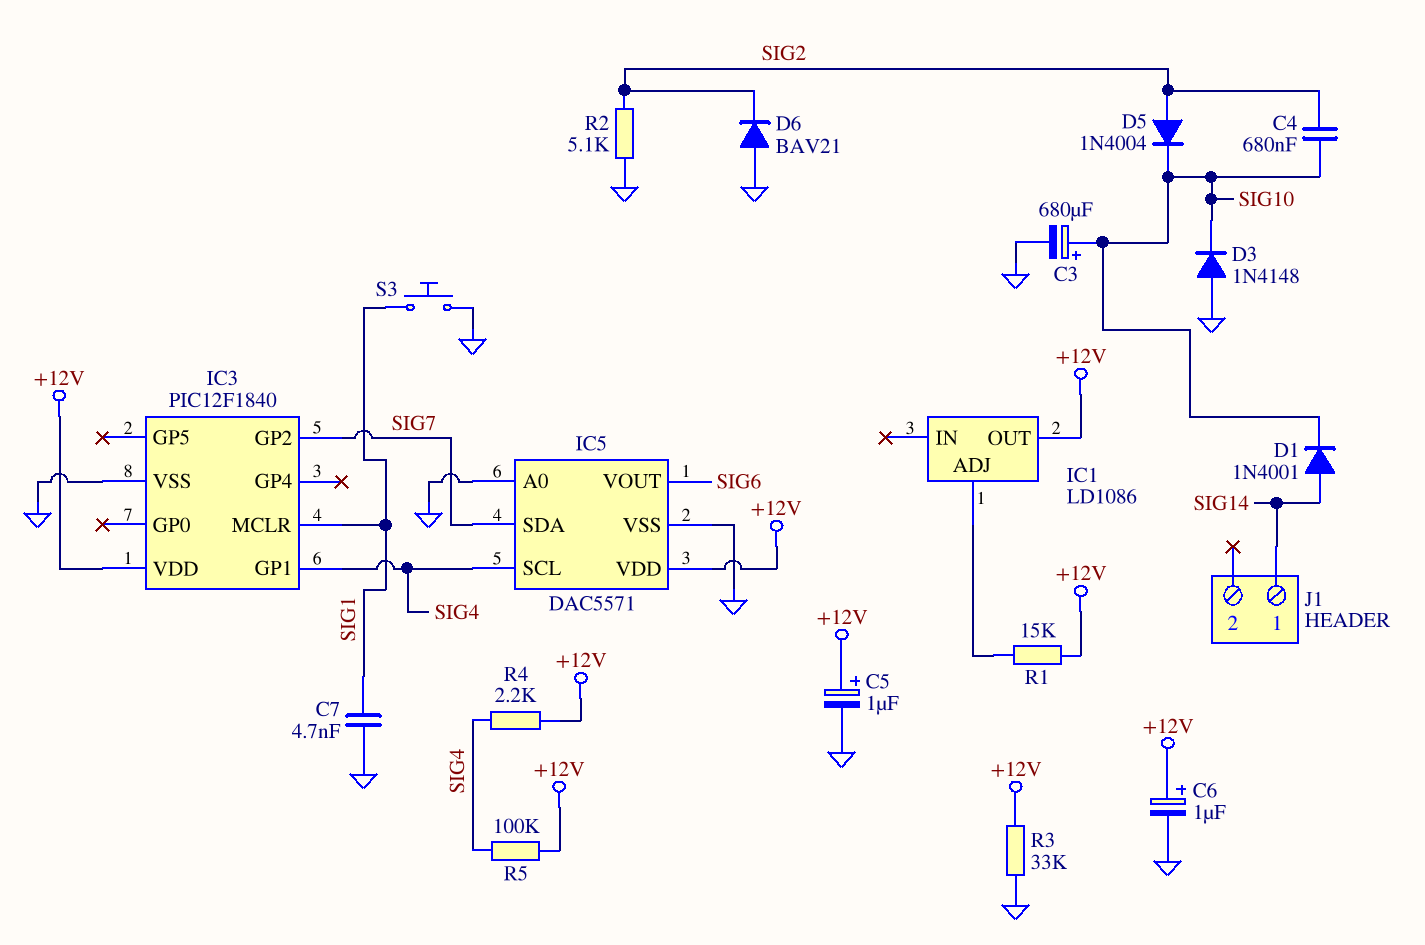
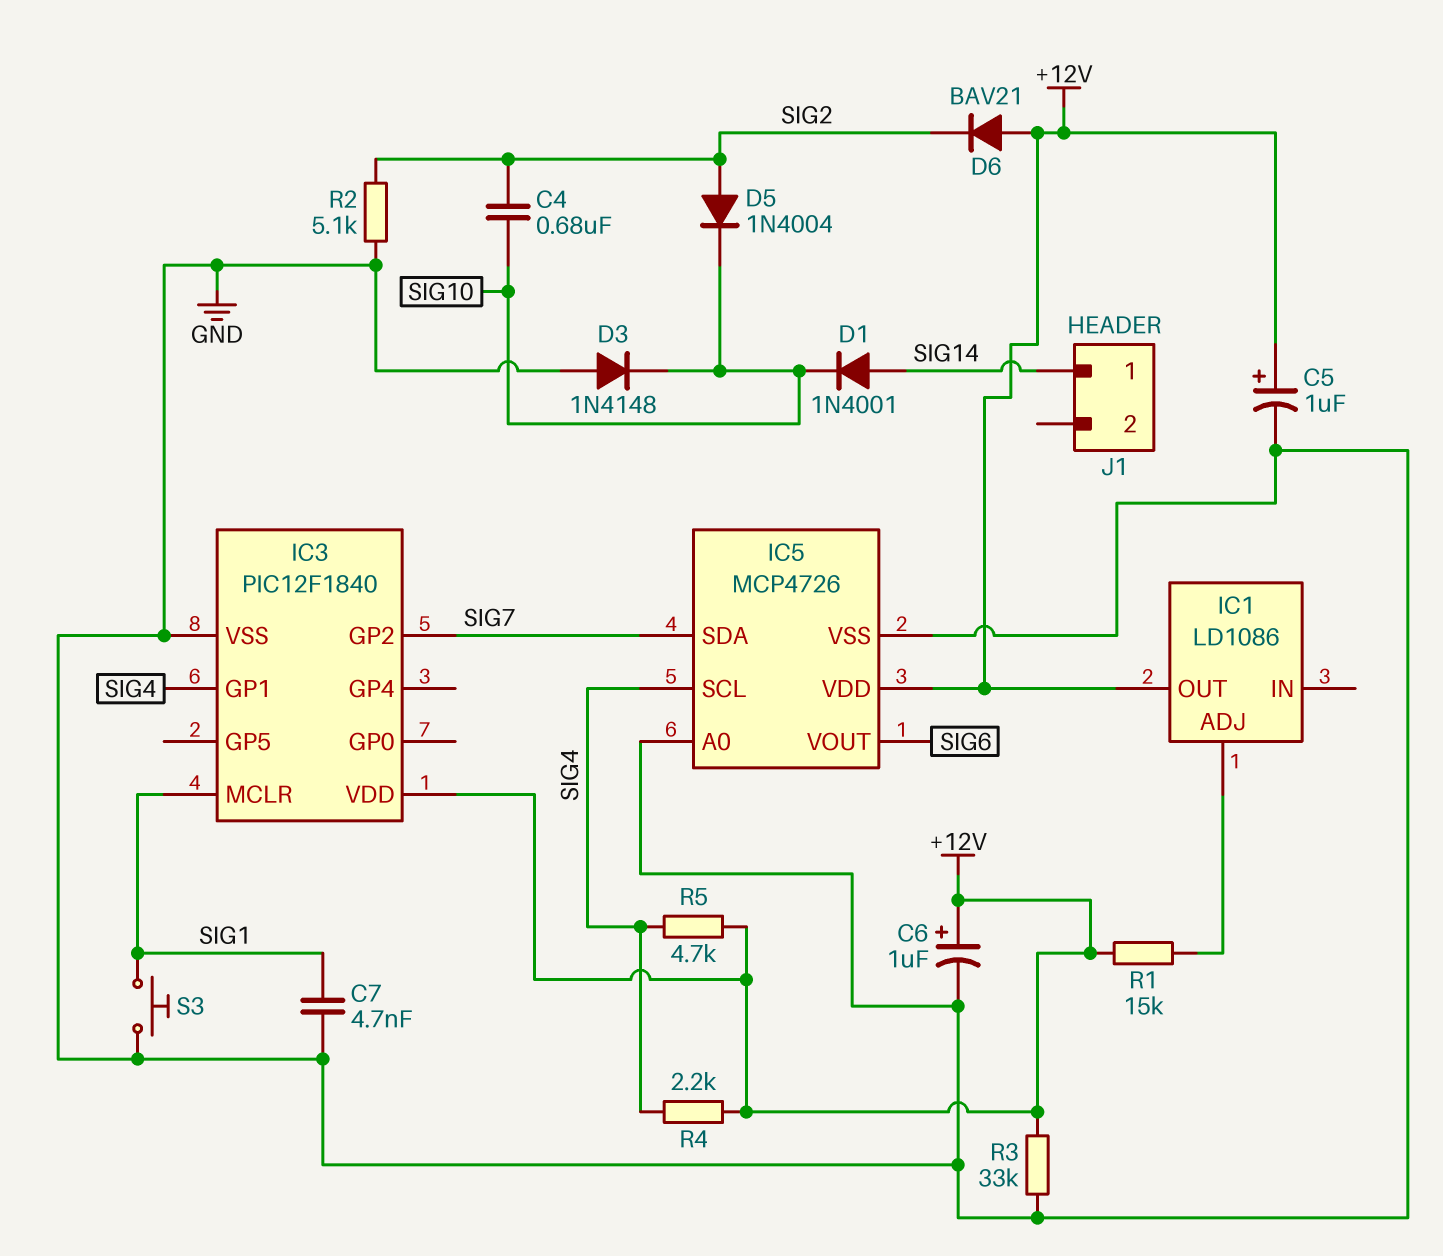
C3: 680uF (plus SIG10, minus GND) -> none
D6: diode BAV21 (A GND, K SIG2) -> diode BAV21 (A +12V, K SIG2)
IC5: DAC5571 -> MCP4726
R5: 100k (+12V, SIG4) -> 4.7k (+12V, SIG4)

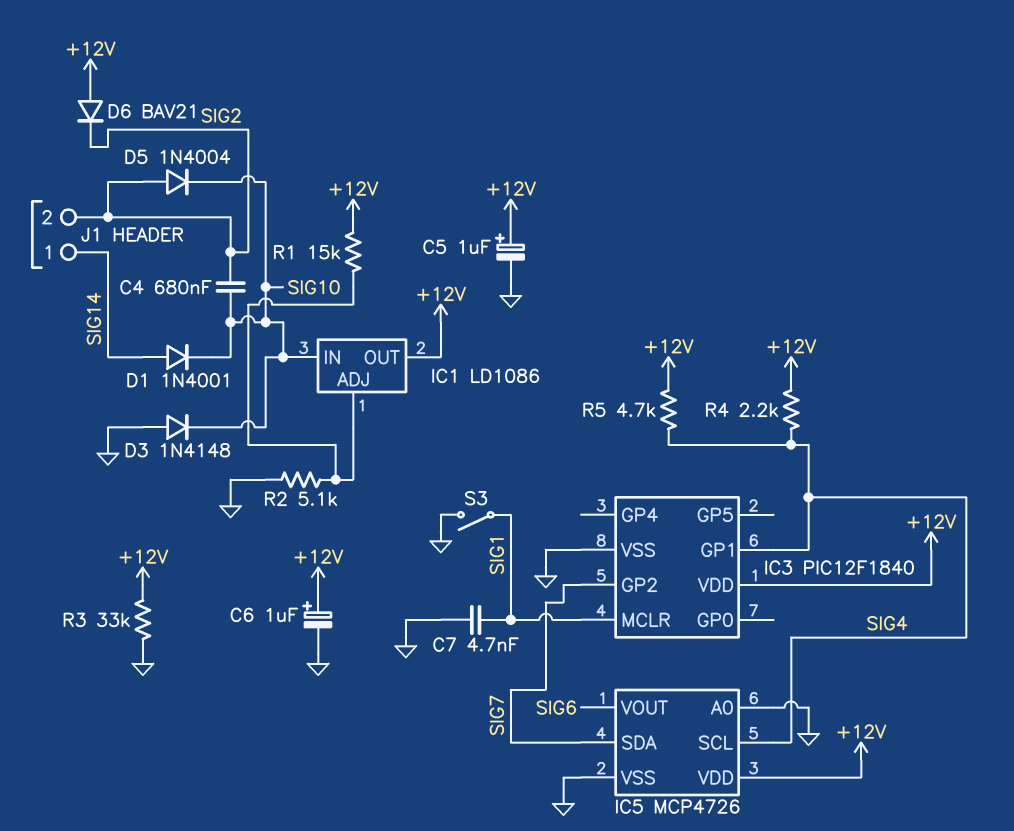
IC1 pin IN: none -> SIG10
J1 pin 2: none -> SIG2
R2: 5.1k (GND, SIG2) -> 5.1k (GND, IC1/ADJ)
S3: button (GND, SIG1) -> switch (GND, SIG1)

